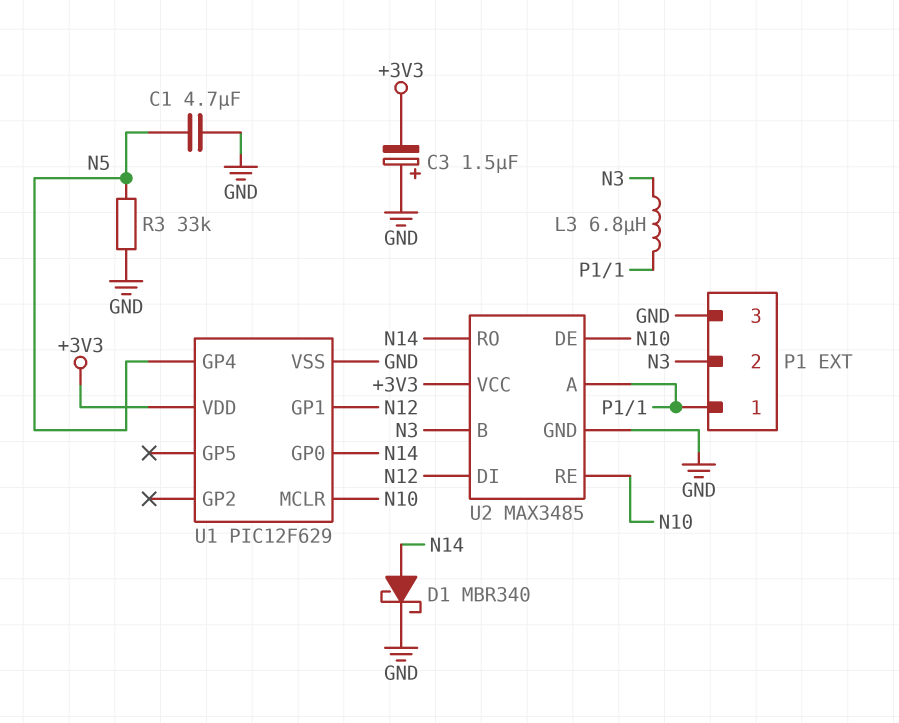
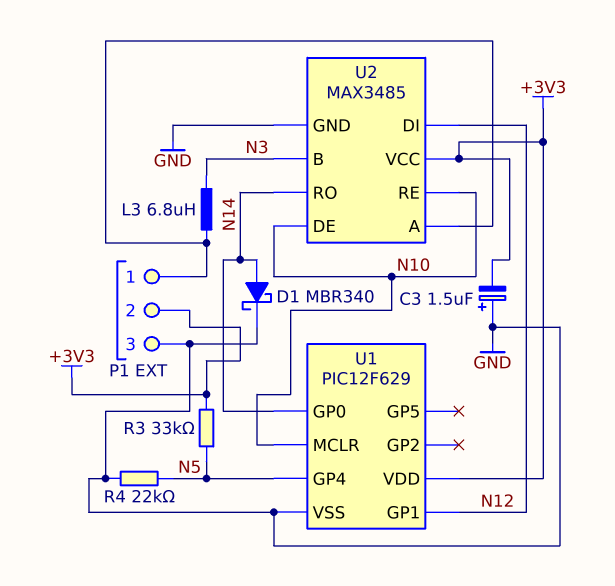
C1: 4.7uF (GND, N5) -> none
P1 pin 2: N3 -> +3V3
R3: 33k (GND, N5) -> 33k (+3V3, N5)
R4: none -> 22k (GND, N5)

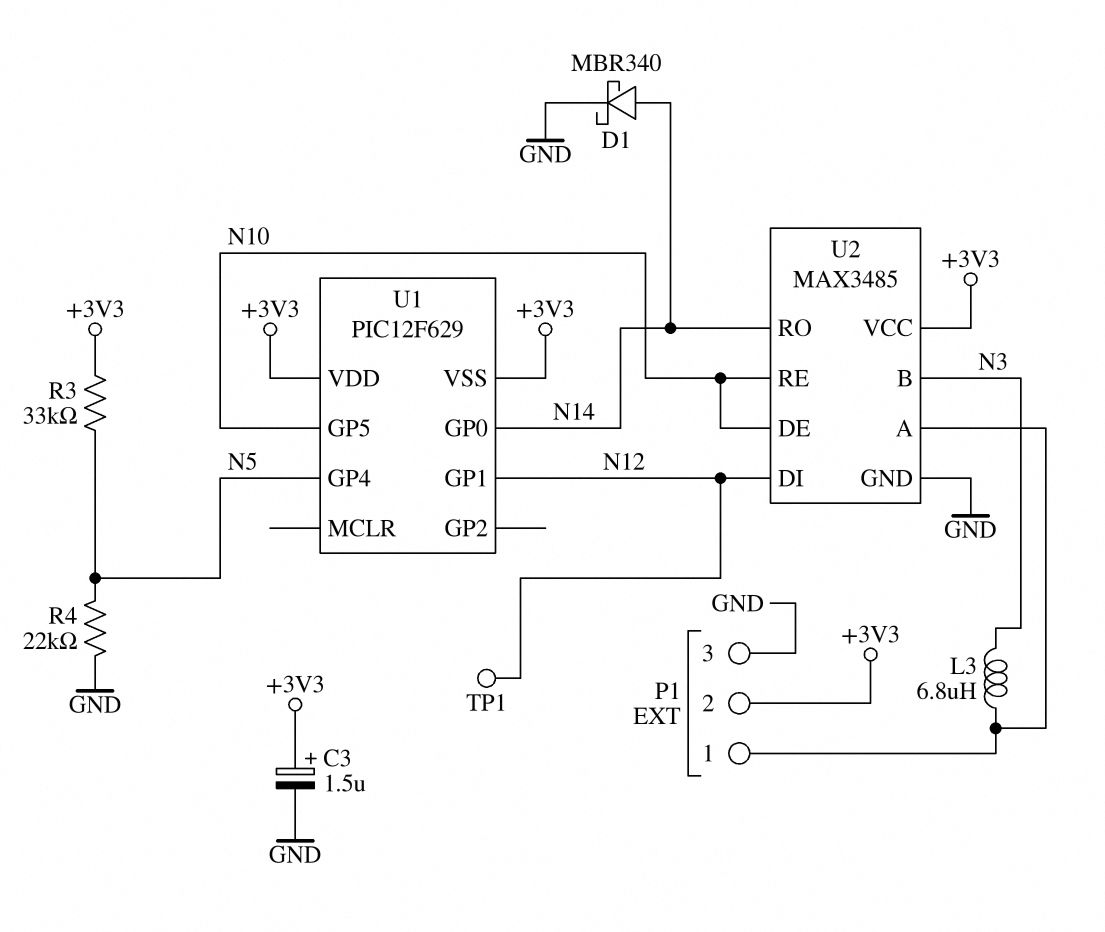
C3: 1.5uF (plus GND, minus +3V3) -> 1.5uF (plus +3V3, minus GND)
TP1: none -> test point (N12)
U1 pin GP5: none -> N10
U1 pin MCLR: N10 -> none
U1 pin VSS: GND -> +3V3

